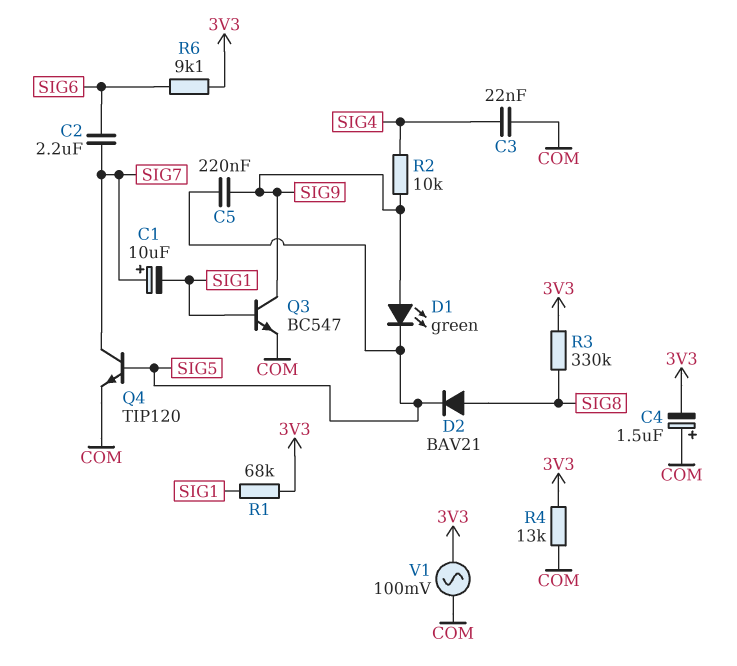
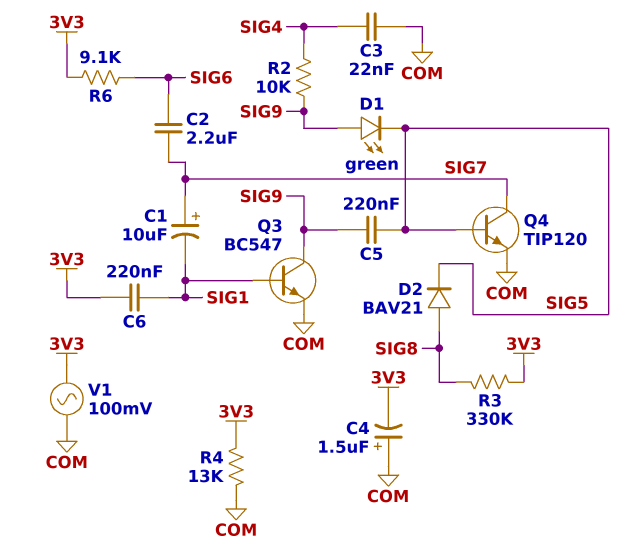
C6: none -> 220nF (3V3, SIG1)
R1: 68k (3V3, SIG1) -> none

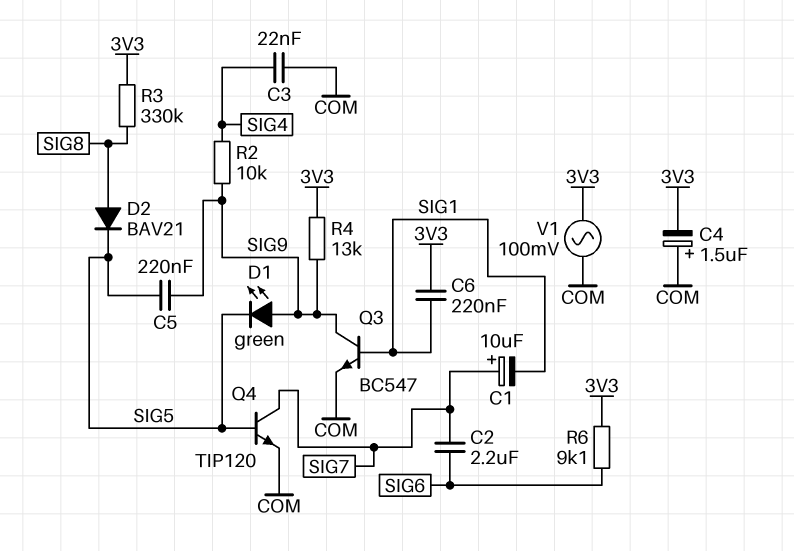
R4: 13k (3V3, COM) -> 13k (3V3, SIG9)

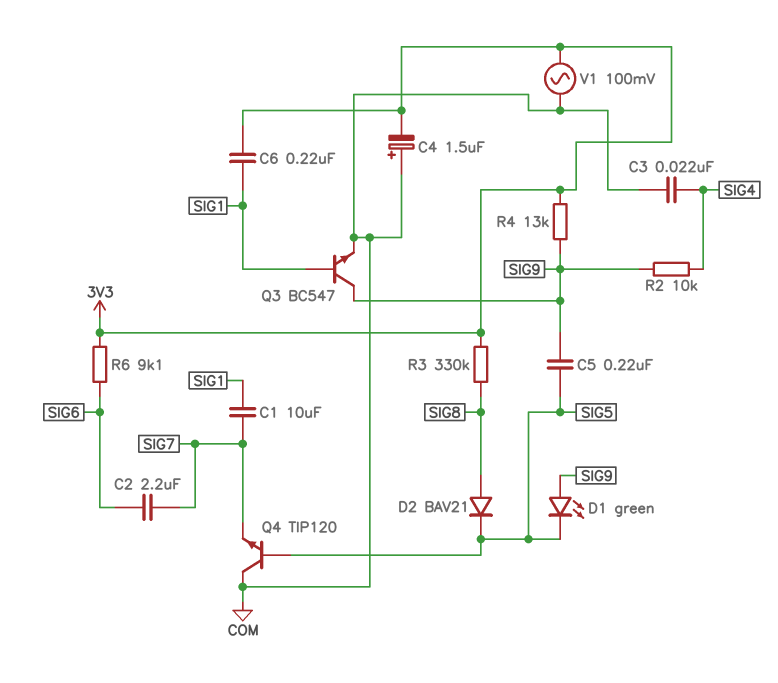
C1: 10uF (plus SIG7, minus SIG1) -> 10uF (SIG1, SIG7)
Q4: NPN TIP120 (B SIG5, C SIG7, E COM) -> NPN TIP120 (B SIG5, C COM, E SIG7)

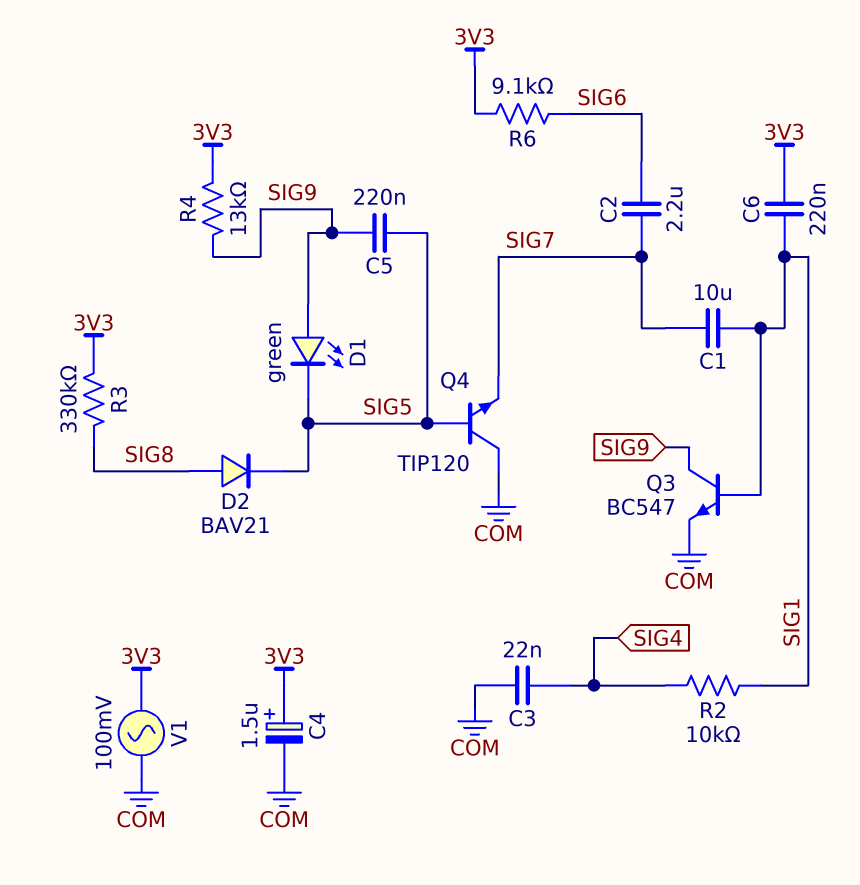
C4: 1.5uF (plus COM, minus 3V3) -> 1.5uF (plus 3V3, minus COM)
R2: 10k (SIG4, SIG9) -> 10k (SIG1, SIG4)

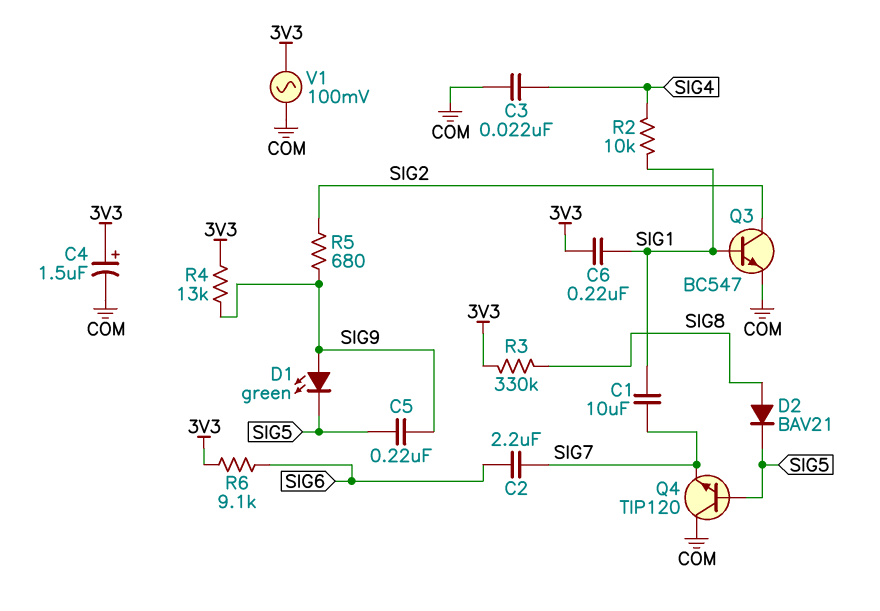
Q3: NPN BC547 (B SIG1, C SIG9, E COM) -> NPN BC547 (B SIG1, C SIG2, E COM)
R5: none -> 680 (SIG2, SIG9)

